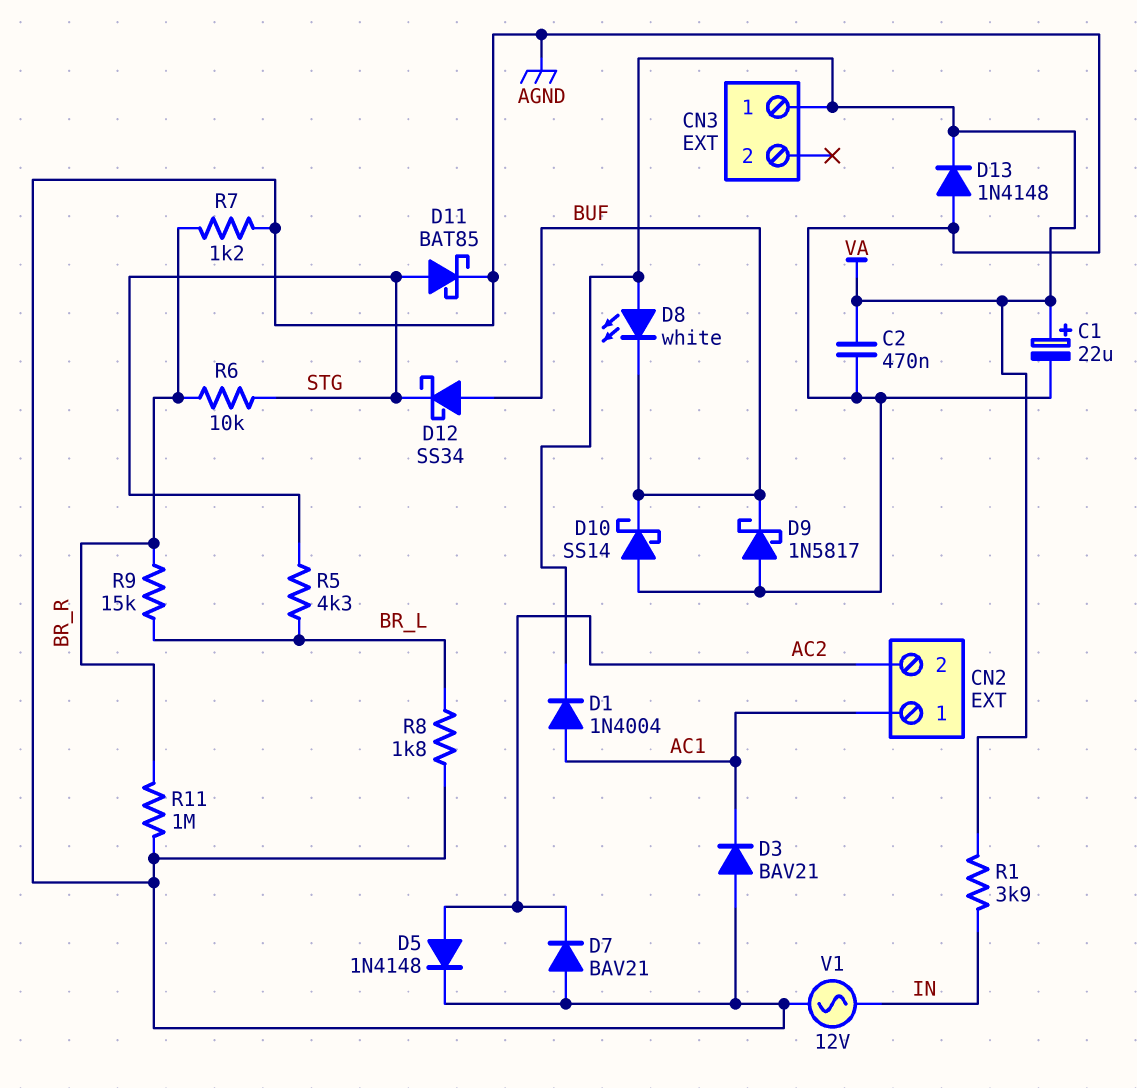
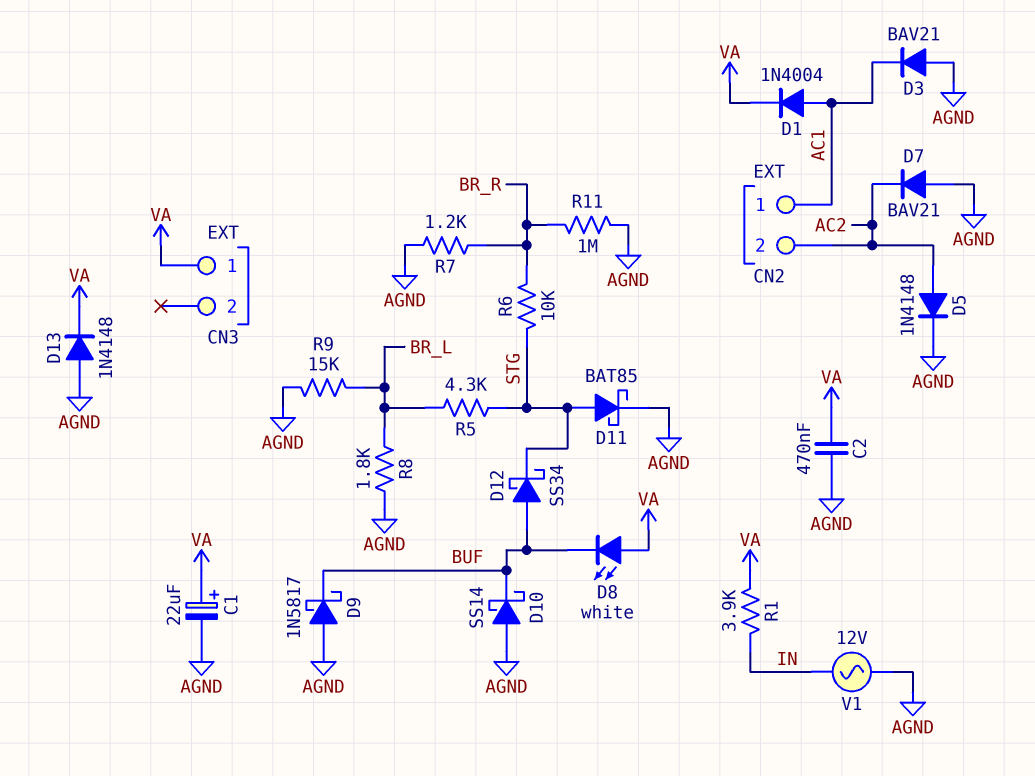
R9: 15k (BR_L, BR_R) -> 15k (AGND, BR_L)

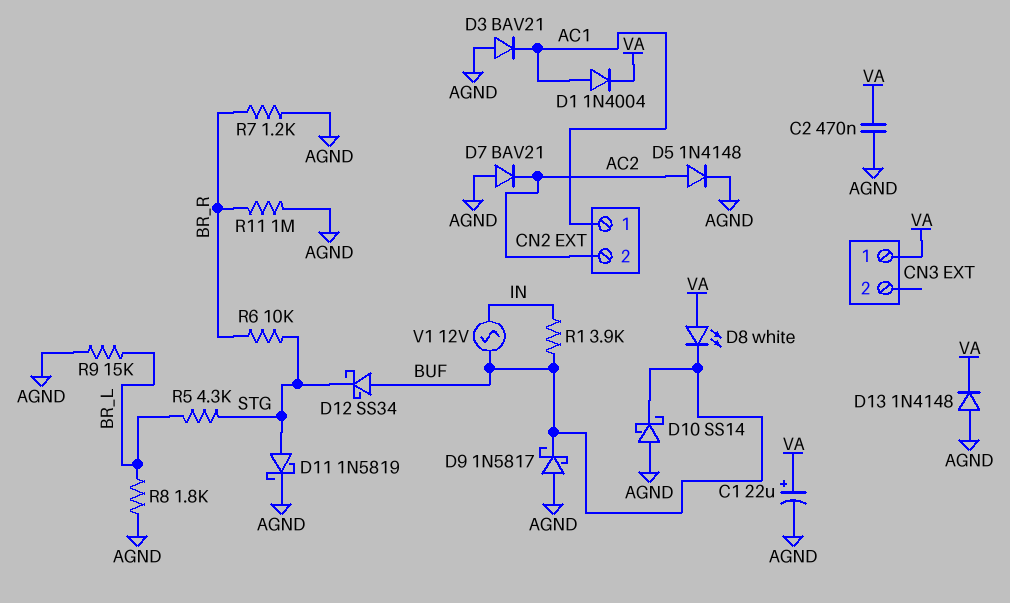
D11: schottky BAT85 (A STG, K AGND) -> schottky 1N5819 (A STG, K AGND)
R1: 3.9k (IN, VA) -> 3.9k (BUF, IN)
V1: AC 12V (AGND, IN) -> AC 12V (BUF, IN)

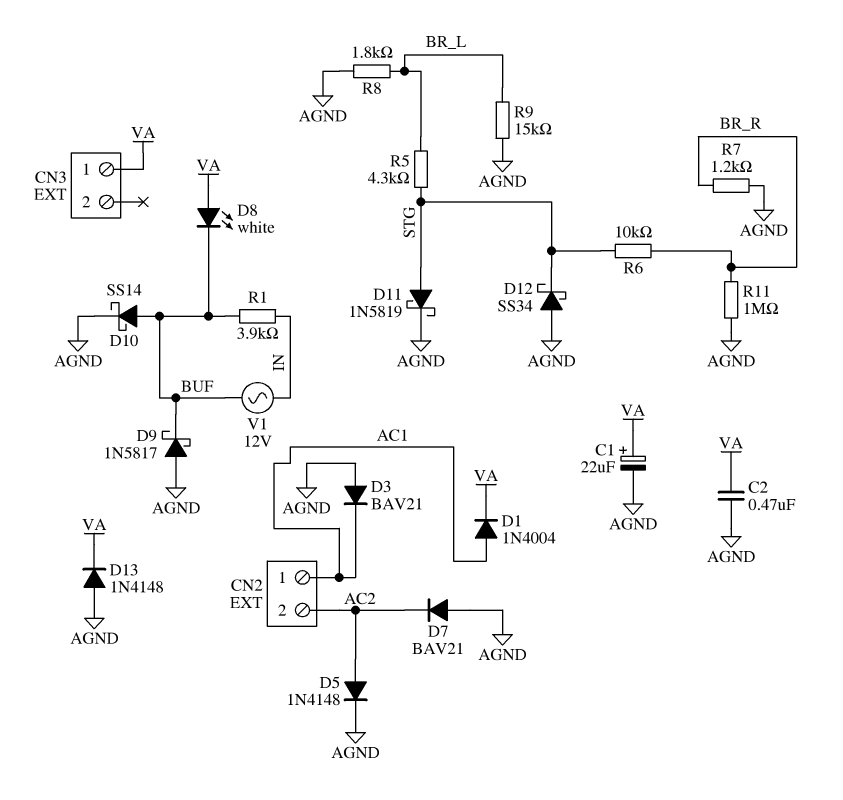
D10: schottky SS14 (A AGND, K BUF) -> schottky SS14 (A BUF, K AGND)
D12: schottky SS34 (A BUF, K STG) -> schottky SS34 (A AGND, K STG)

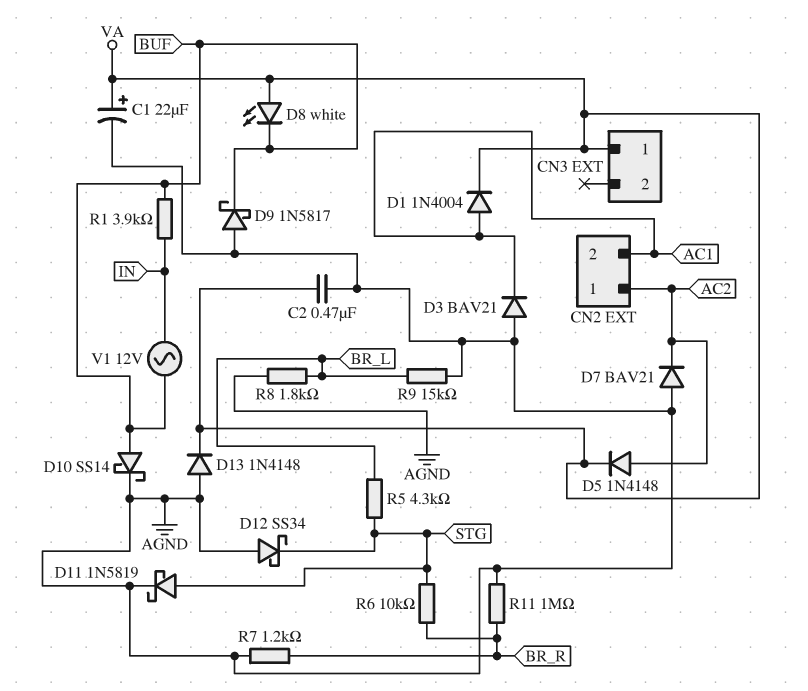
CN2 pin 1: AC1 -> AC2
CN2 pin 2: AC2 -> AC1
D5: diode 1N4148 (A AC2, K AGND) -> diode 1N4148 (A AC2, K VA)

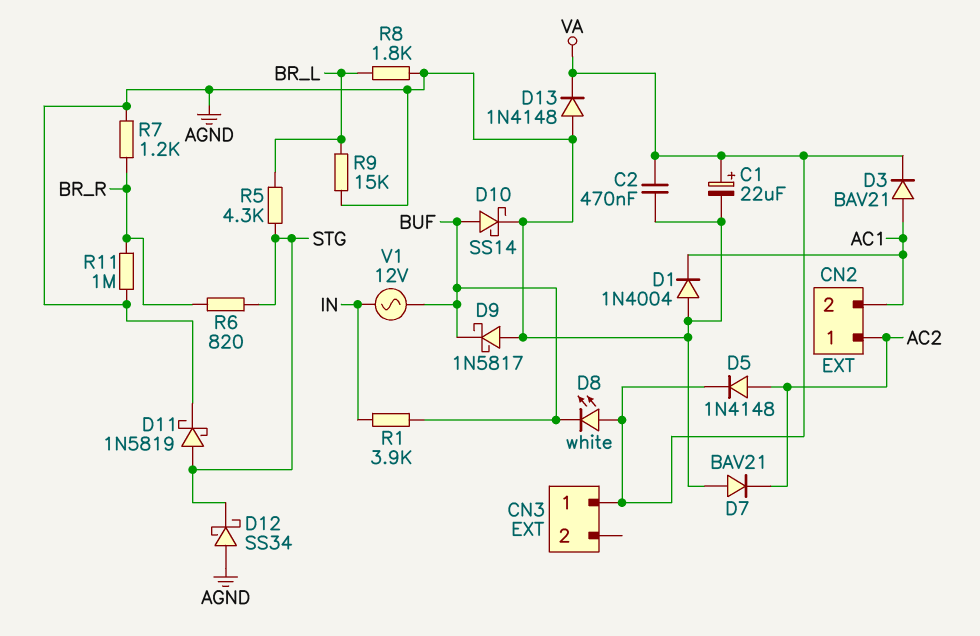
D1: diode 1N4004 (A AC1, K VA) -> diode 1N4004 (A AGND, K AC1)
D3: diode BAV21 (A AGND, K AC1) -> diode BAV21 (A AC1, K VA)
R6: 10k (BR_R, STG) -> 820 (BR_R, STG)

